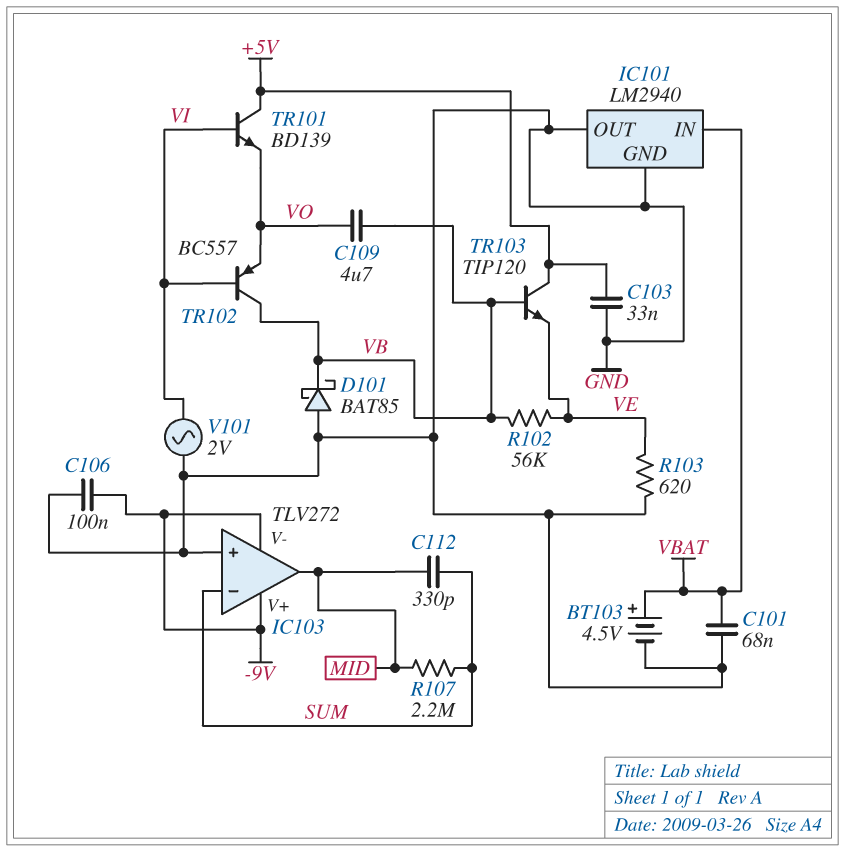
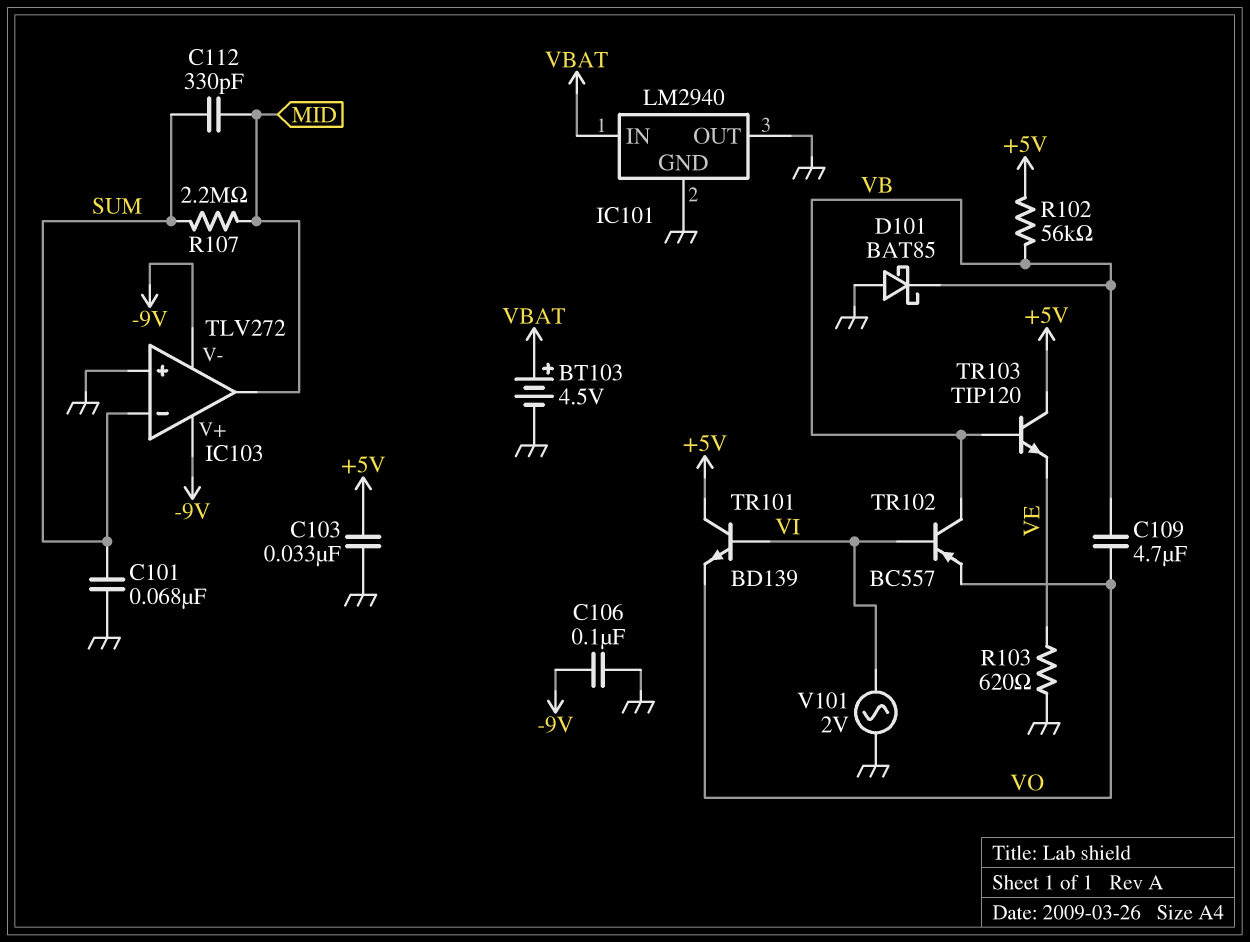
C101: 68nF (GND, VBAT) -> 68nF (GND, SUM)
R102: 56k (VB, VE) -> 56k (+5V, VB)

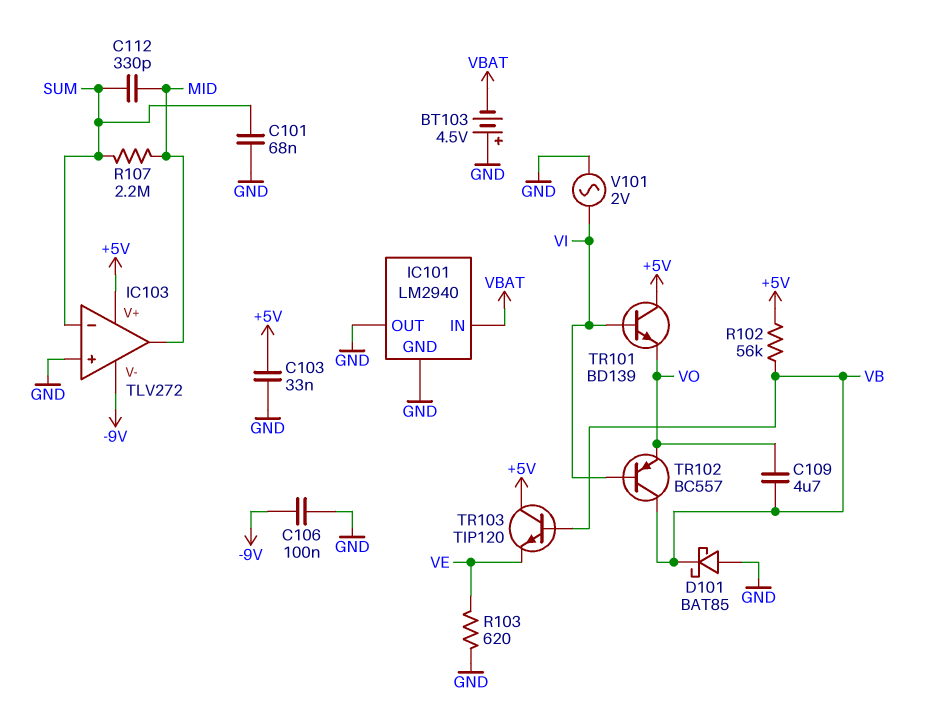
BT103: 4.5V (plus VBAT, minus GND) -> 4.5V (plus GND, minus VBAT)
IC103 pin V+: -9V -> +5V

